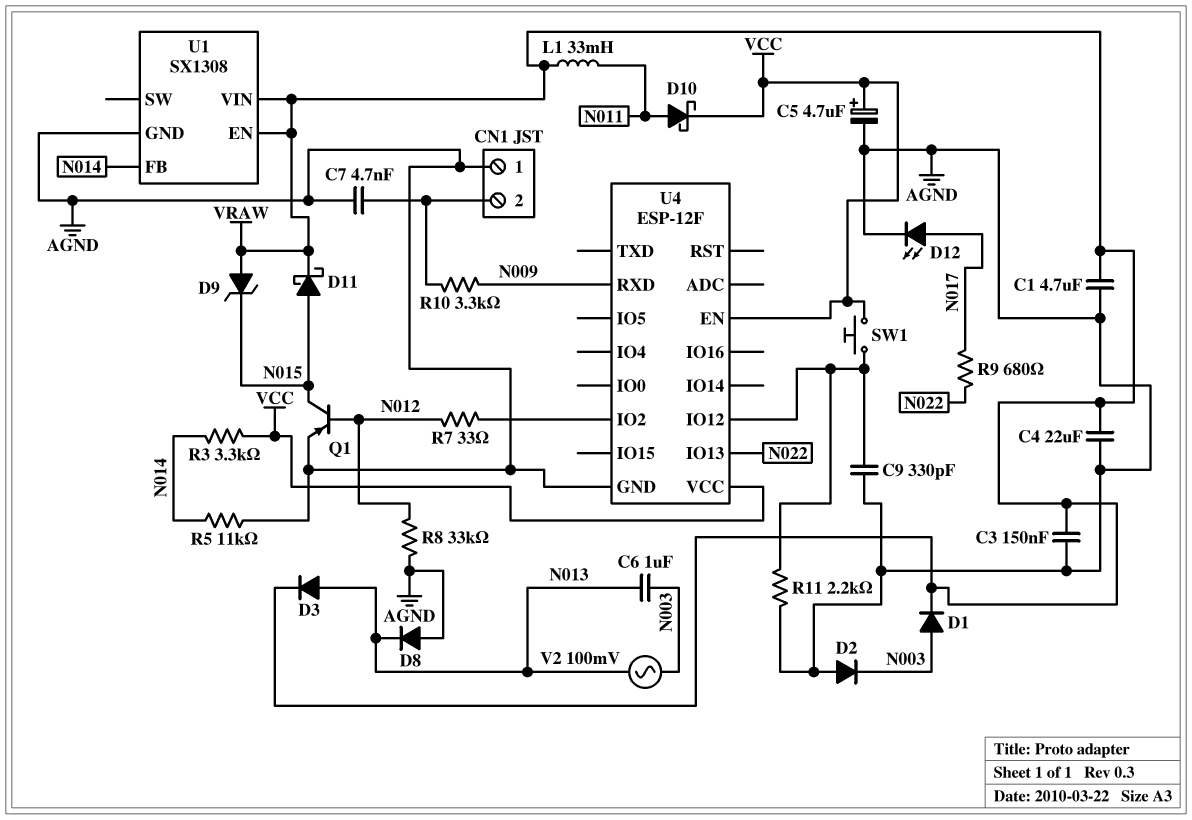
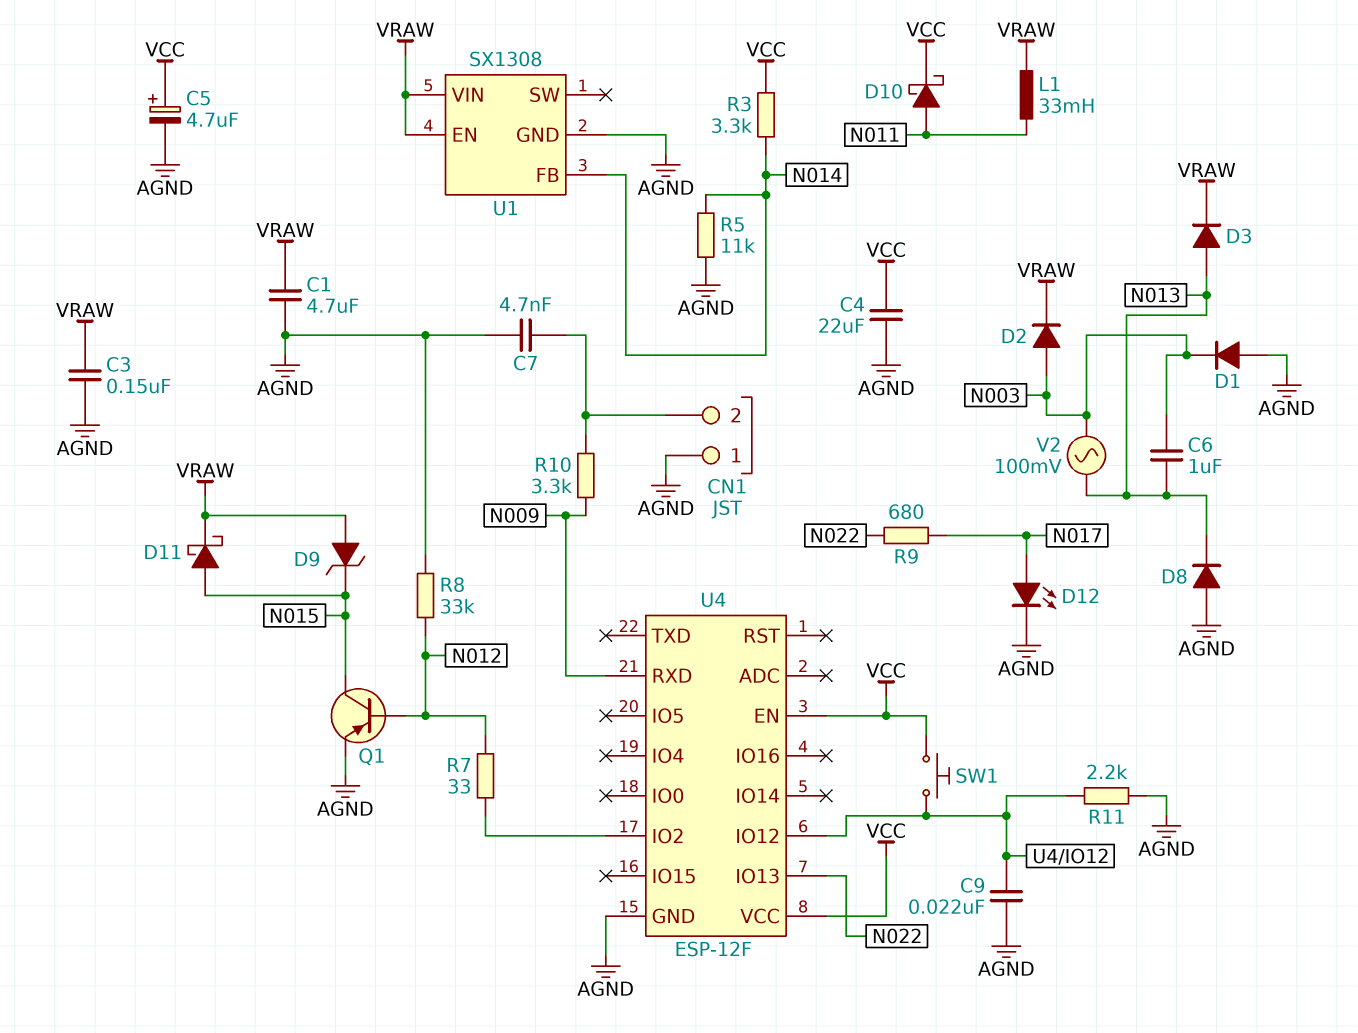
C4: 22uF (AGND, VRAW) -> 22uF (AGND, VCC)
C9: 330pF (AGND, U4/IO12) -> 22nF (AGND, U4/IO12)
D1: diode (A N003, K VRAW) -> diode (A AGND, K N003)
D2: diode (A AGND, K N003) -> diode (A N003, K VRAW)

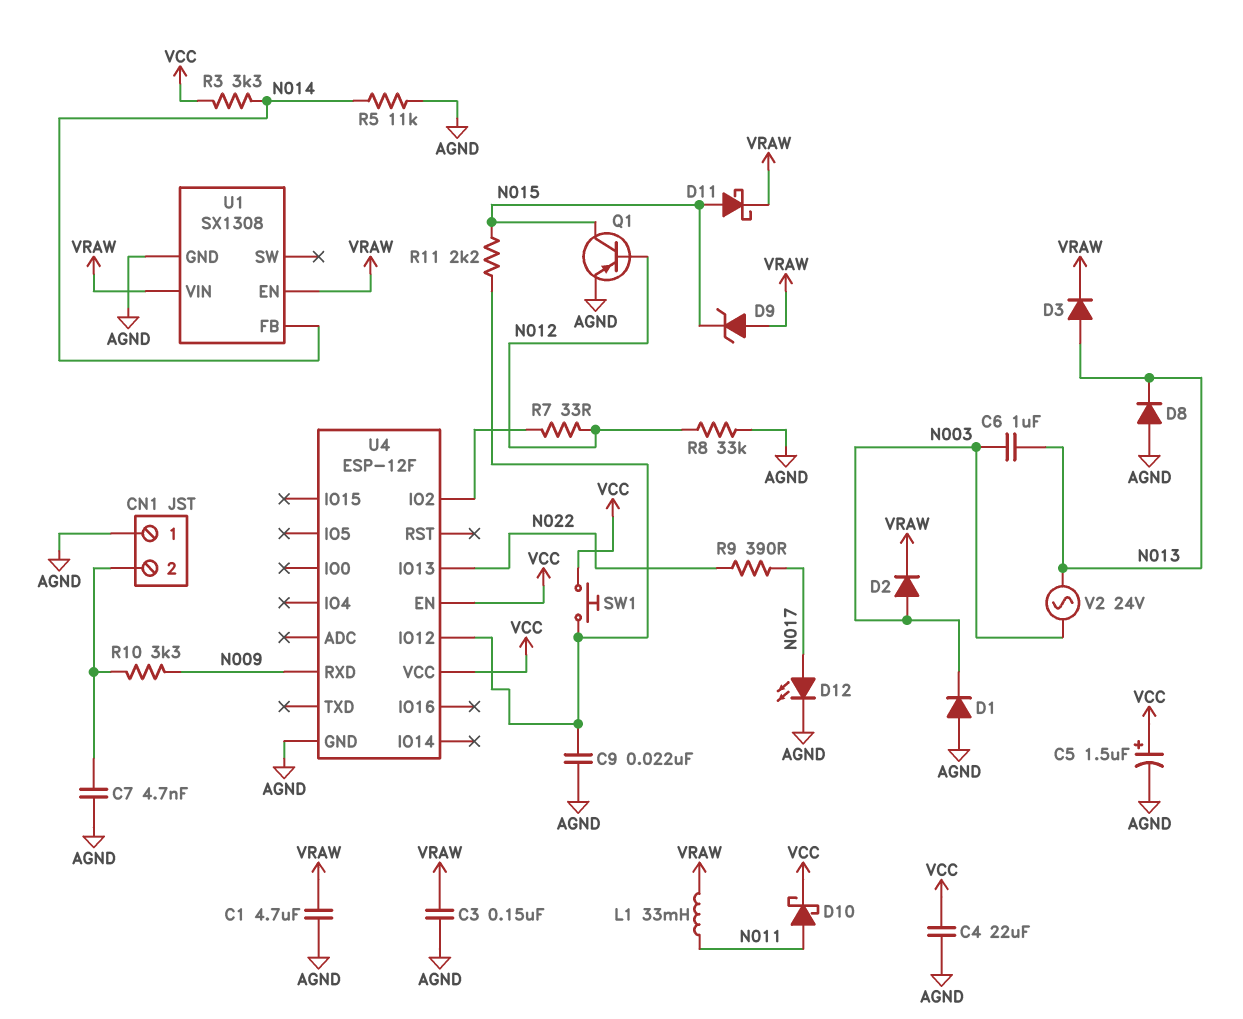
C5: 4.7uF (plus VCC, minus AGND) -> 1.5uF (plus VCC, minus AGND)
R9: 680 (N017, N022) -> 390 (N017, N022)
R11: 2.2k (AGND, U4/IO12) -> 2.2k (N015, U4/IO12)
V2: AC 100mV (N003, N013) -> AC 24V (N003, N013)

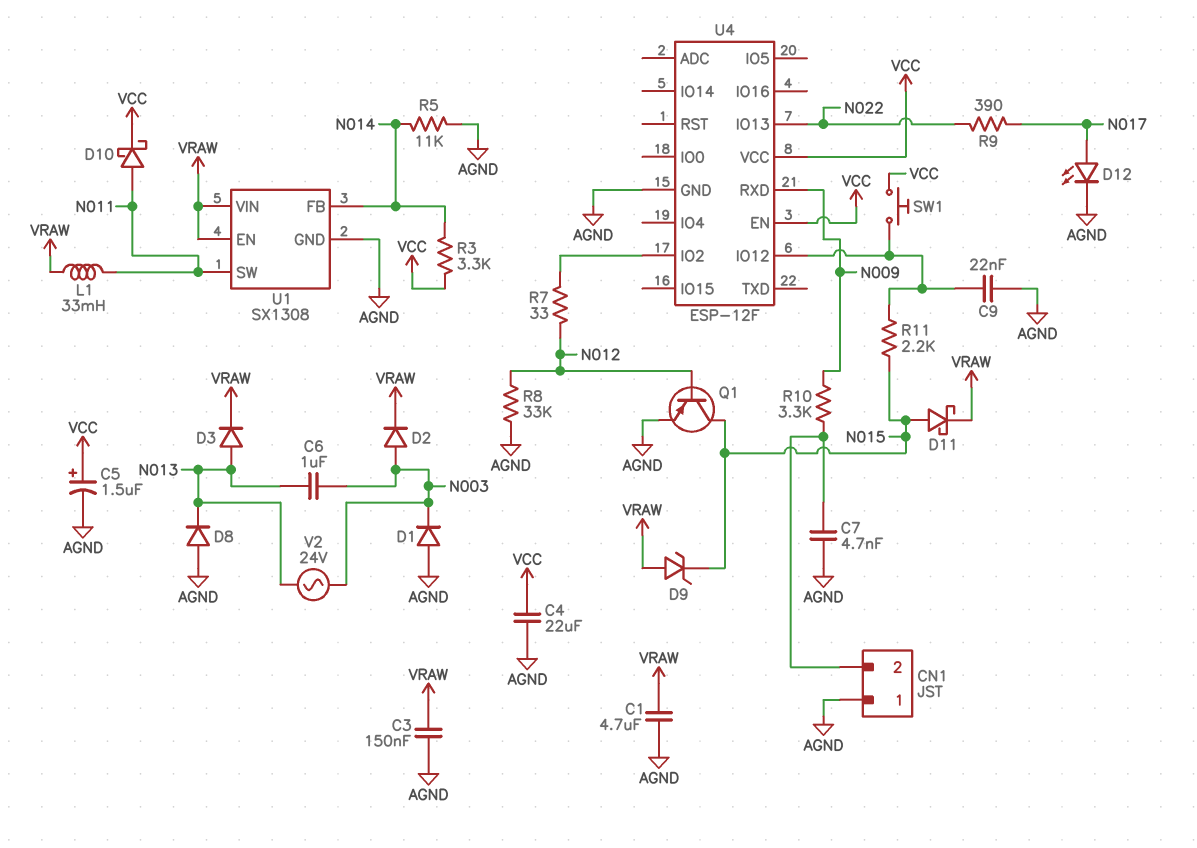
U1 pin SW: none -> N011

